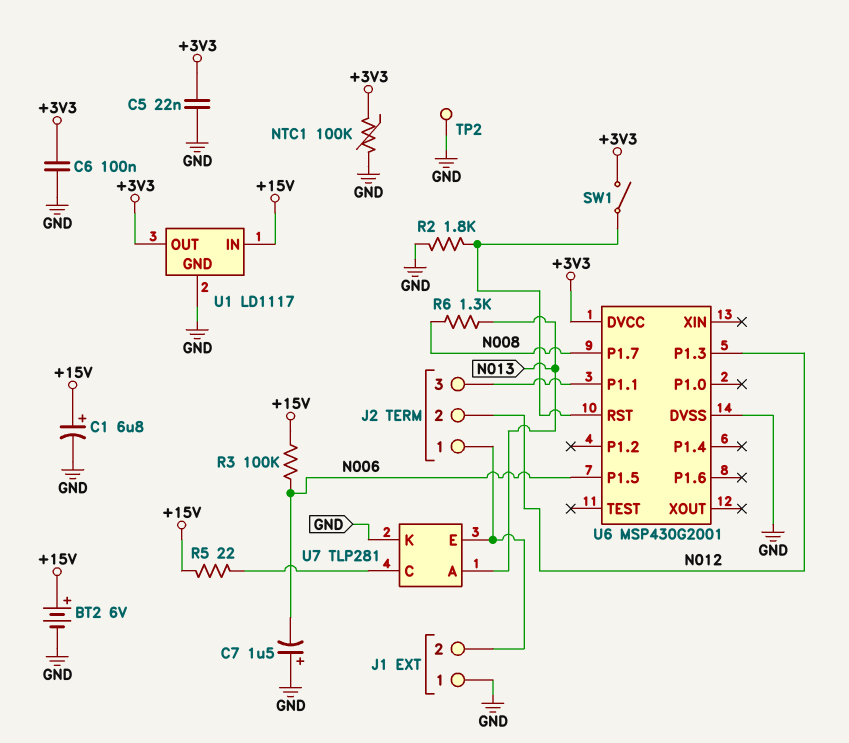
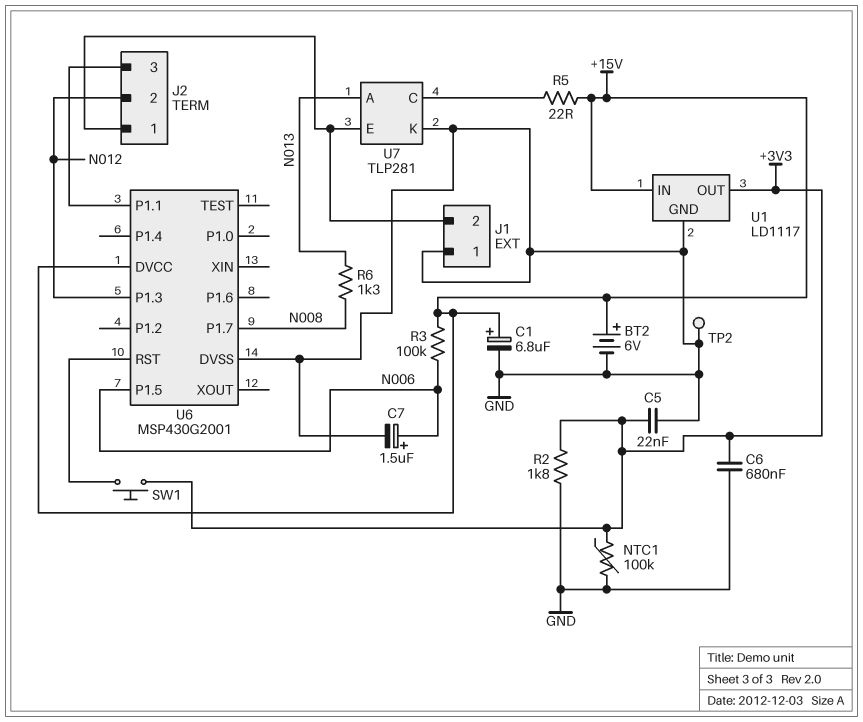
C6: 100nF (+3V3, GND) -> 680nF (+3V3, GND)
C7: 1.5uF (plus GND, minus N006) -> 1.5uF (plus N006, minus GND)
R2: 1.8k (GND, U6/RST) -> 1.8k (+3V3, GND)
SW1: switch (+3V3, U6/RST) -> button (+3V3, U6/RST)
U6 pin DVCC: +3V3 -> +15V

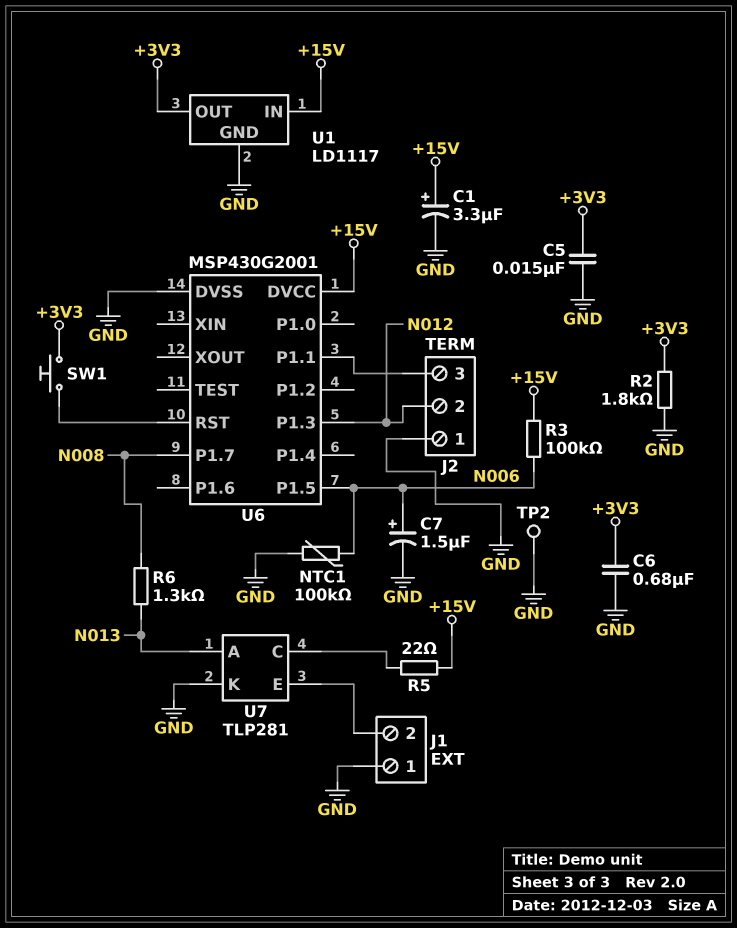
BT2: 6V (plus +15V, minus GND) -> none
C1: 6.8uF (plus +15V, minus GND) -> 3.3uF (plus +15V, minus GND)
C5: 22nF (+3V3, GND) -> 15nF (+3V3, GND)
J2 pin 1: J1/2 -> GND
NTC1: 100k (+3V3, GND) -> 100k (GND, N006)

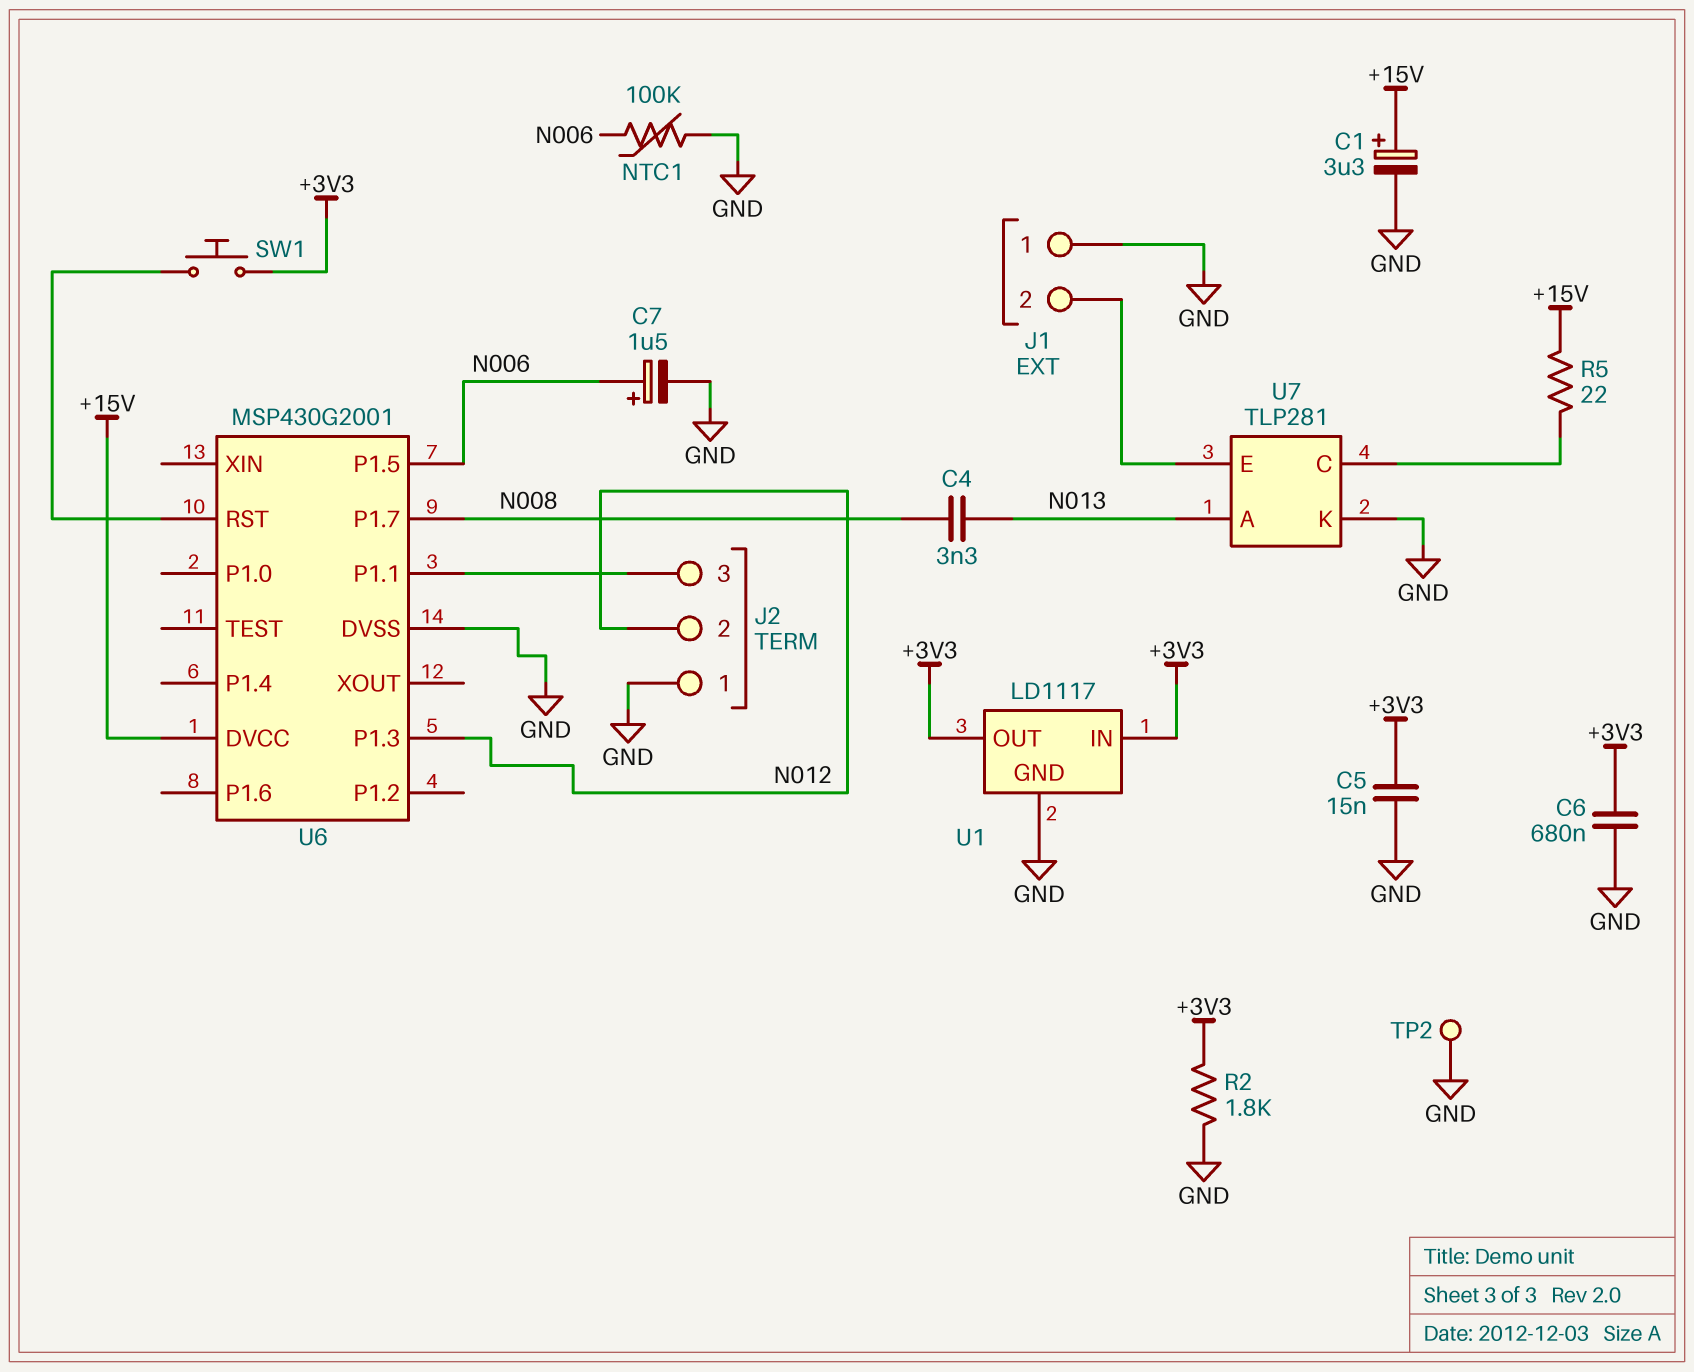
C4: none -> 3.3nF (N008, N013)
R3: 100k (+15V, N006) -> none
R6: 1.3k (N008, N013) -> none
U1 pin IN: +15V -> +3V3

